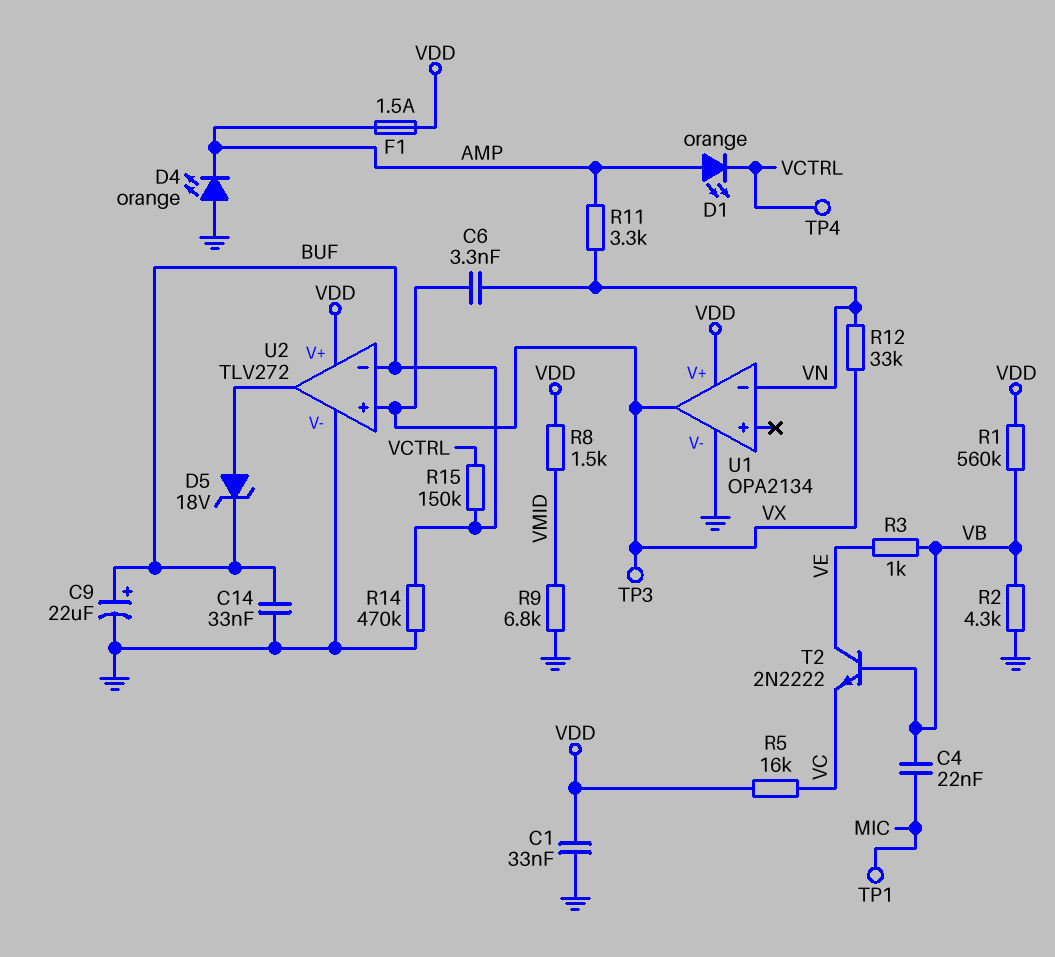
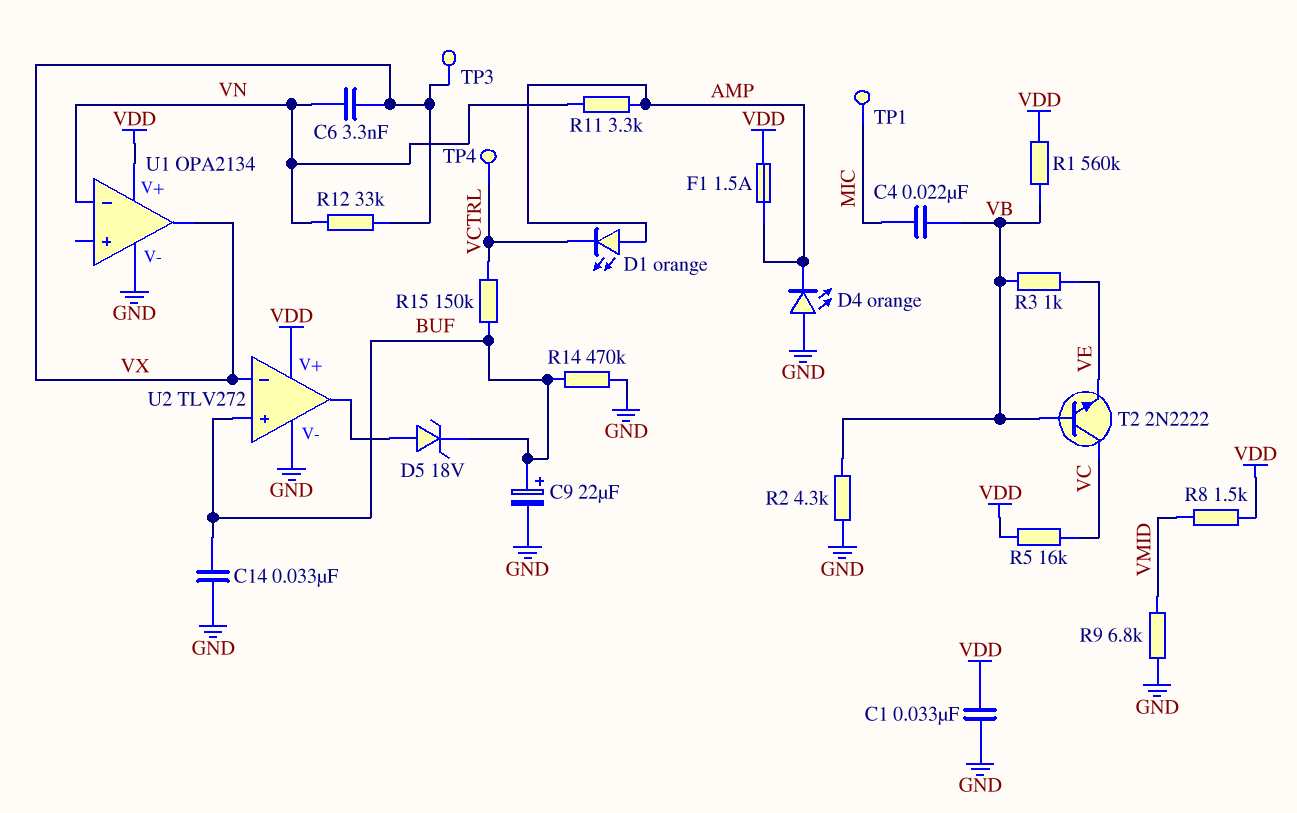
T2: NPN 2N2222 (B VB, C VE, E VC) -> NPN 2N2222 (B VB, C VC, E VE)
U2 pin in+: VX -> BUF
U2 pin in-: BUF -> VX

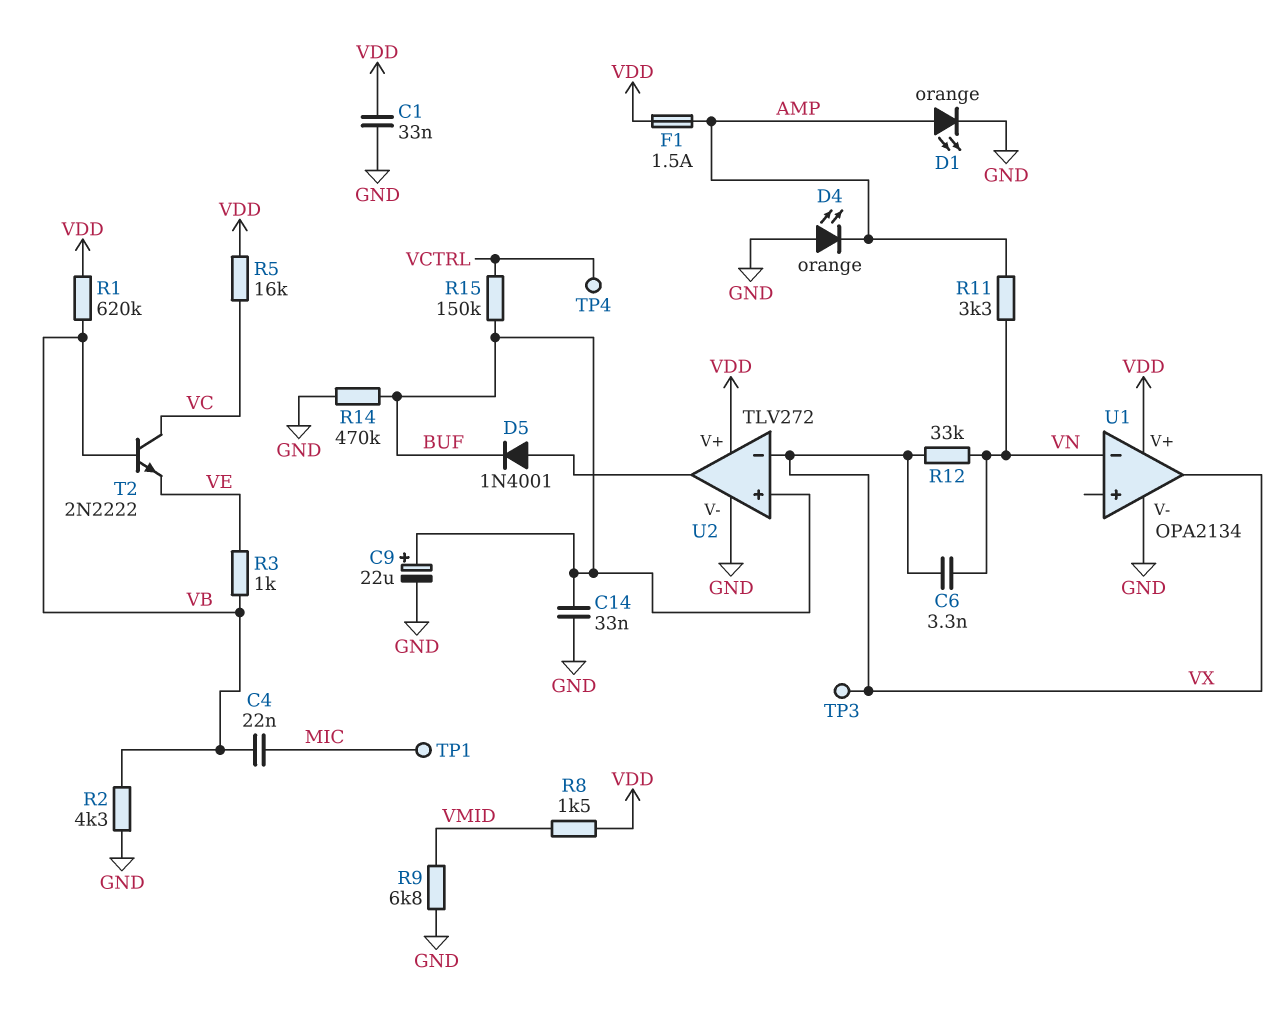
D1: LED orange (A AMP, K VCTRL) -> LED orange (A AMP, K GND)
D5: zener 18V (A U2/out, K BUF) -> diode 1N4001 (A U2/out, K BUF)
R1: 560k (VB, VDD) -> 620k (VB, VDD)

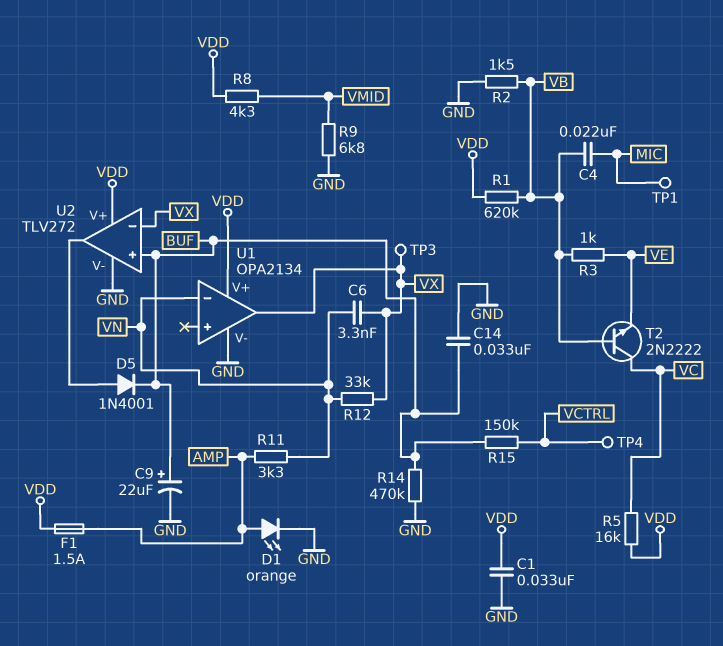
D4: LED orange (A GND, K AMP) -> none
R2: 4.3k (GND, VB) -> 1.5k (GND, VB)
R8: 1.5k (VDD, VMID) -> 4.3k (VDD, VMID)

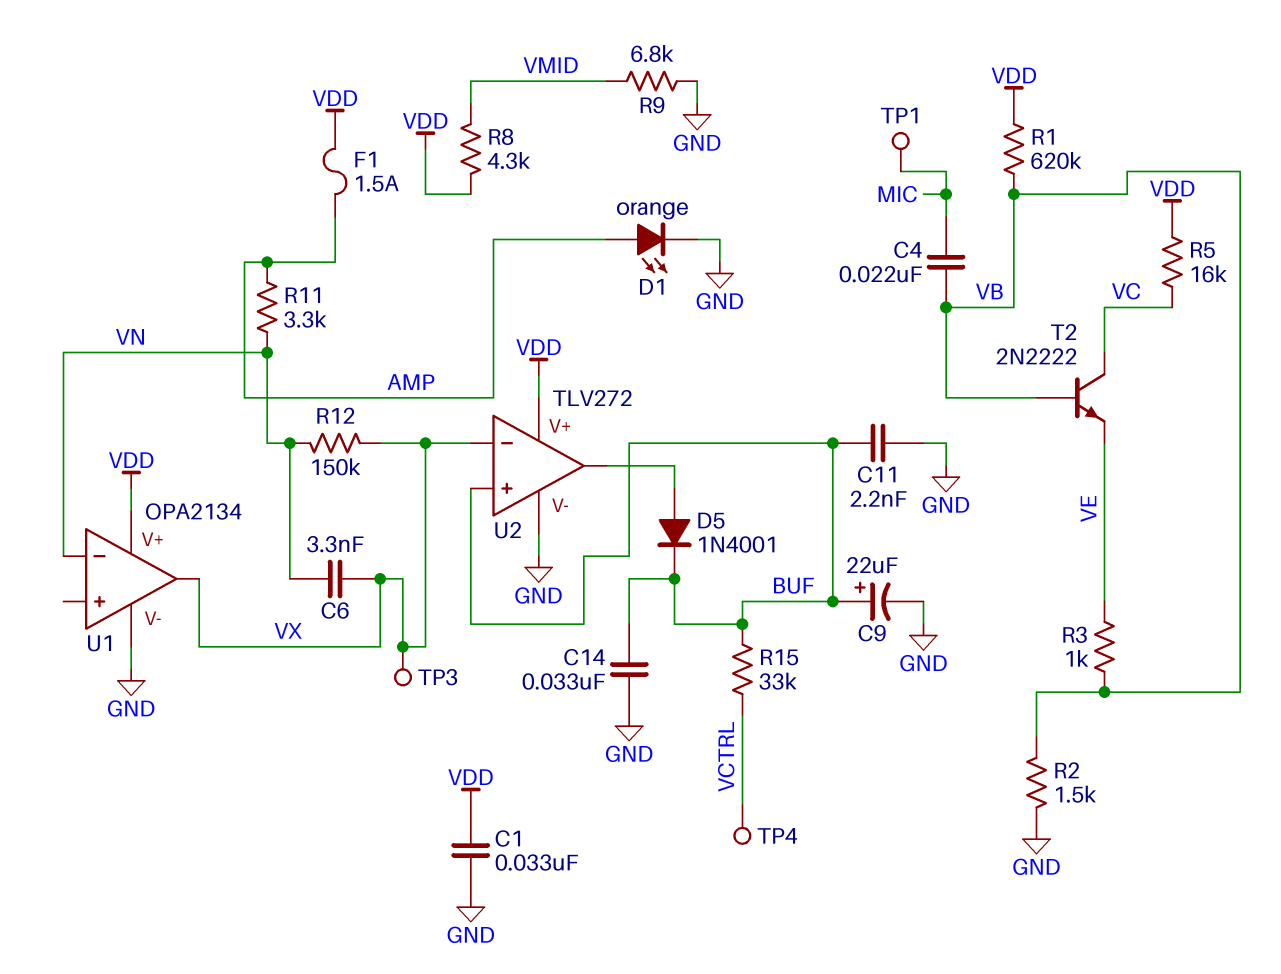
C11: none -> 2.2nF (BUF, GND)
R12: 33k (VN, VX) -> 150k (VN, VX)
R14: 470k (BUF, GND) -> none
R15: 150k (BUF, VCTRL) -> 33k (BUF, VCTRL)

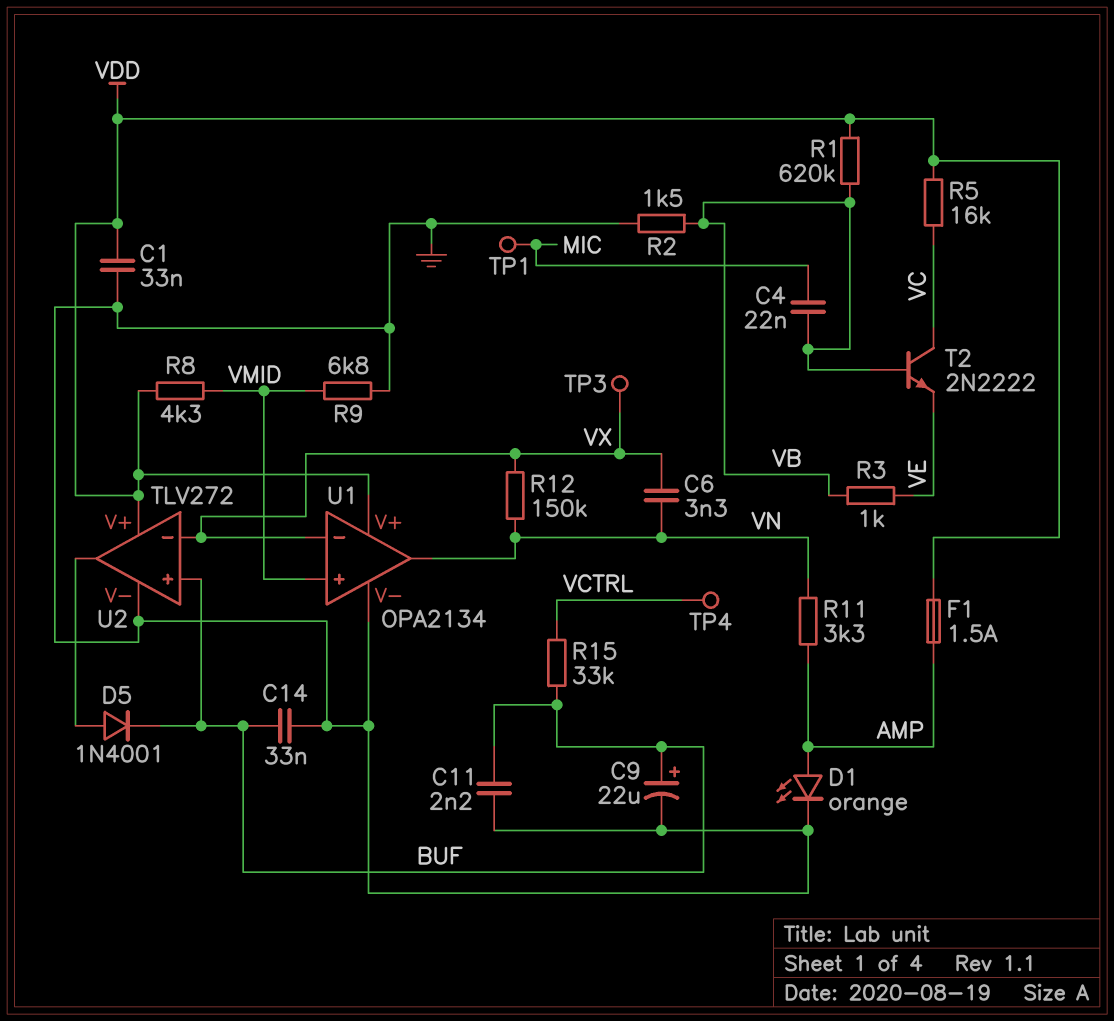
U1 pin in+: none -> VMID
U1 pin in-: VN -> VX
U1 pin out: VX -> VN

